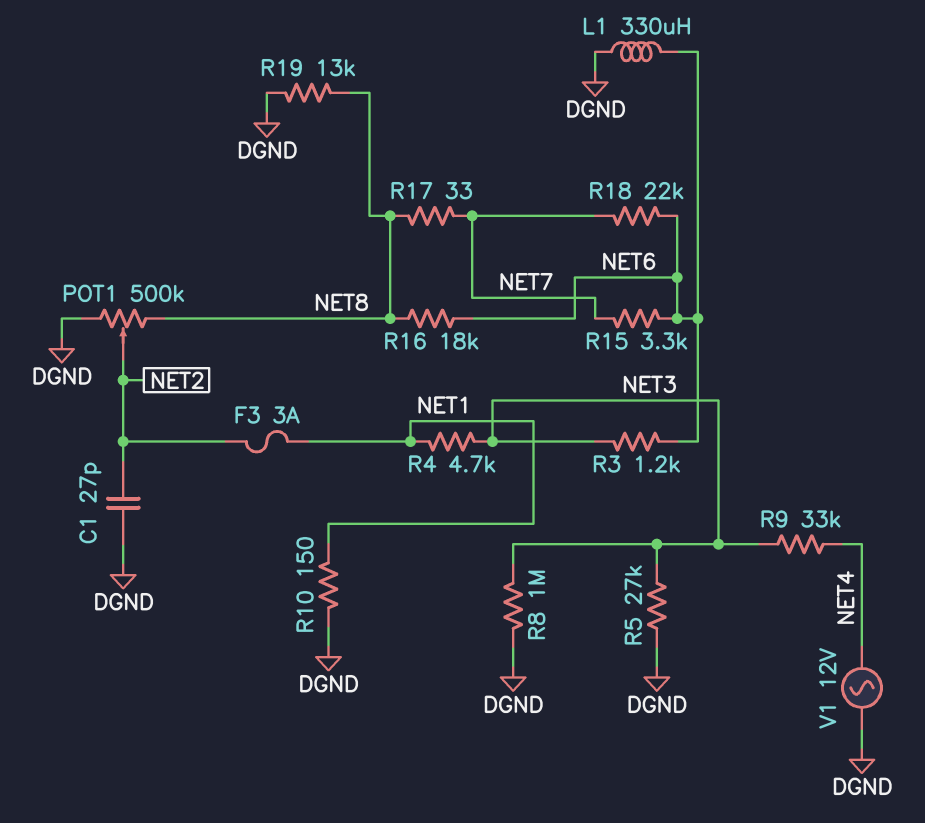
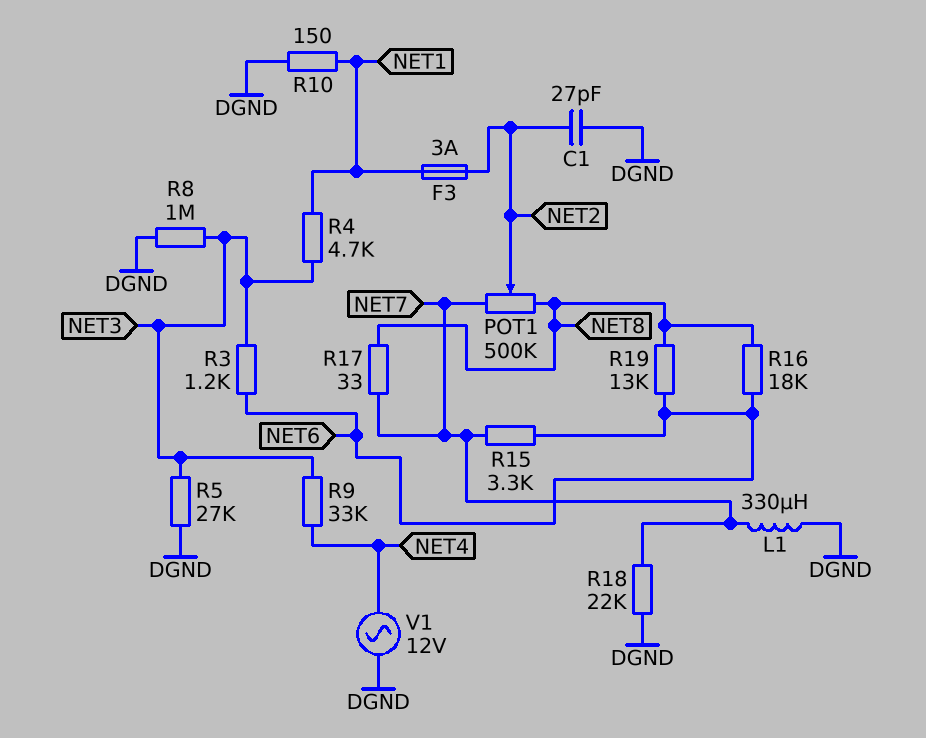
L1: 330uH (DGND, NET6) -> 330uH (DGND, NET7)
POT1: 500k (DGND, NET8, wiper NET2) -> 500k (NET7, NET8, wiper NET2)
R18: 22k (NET6, NET7) -> 22k (DGND, NET7)
R19: 13k (DGND, NET8) -> 13k (NET6, NET8)

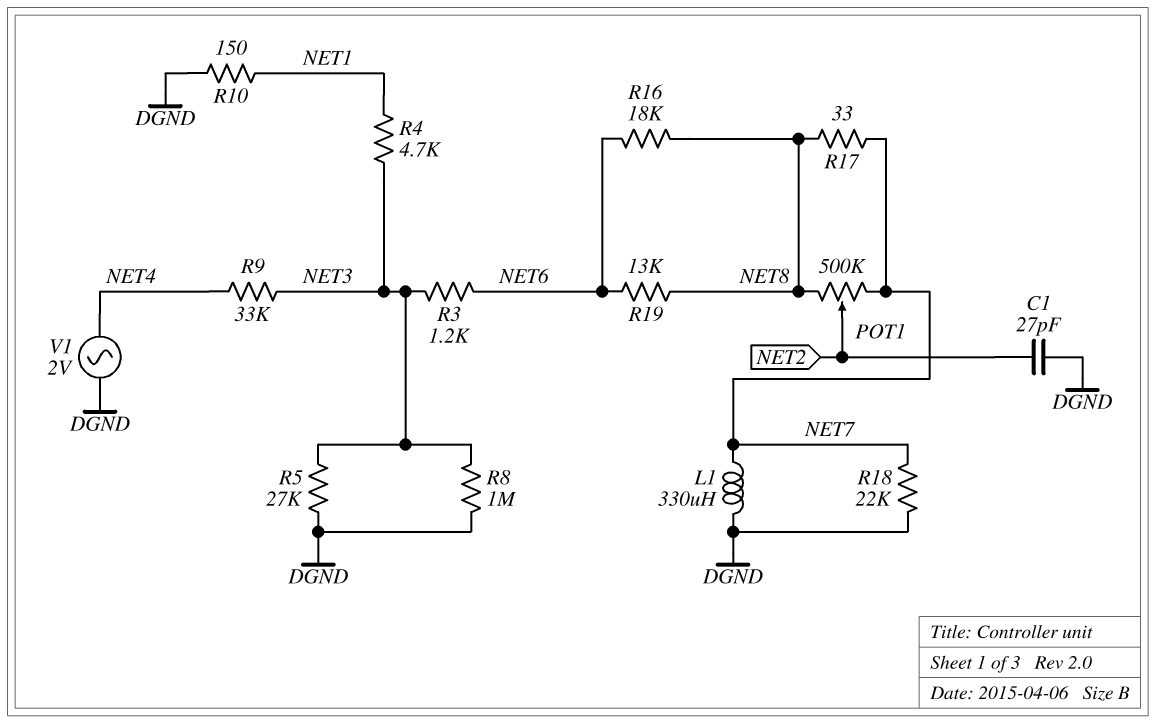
F3: 3A (NET1, NET2) -> none
R15: 3.3k (NET6, NET7) -> none
V1: AC 12V (DGND, NET4) -> AC 2V (DGND, NET4)

